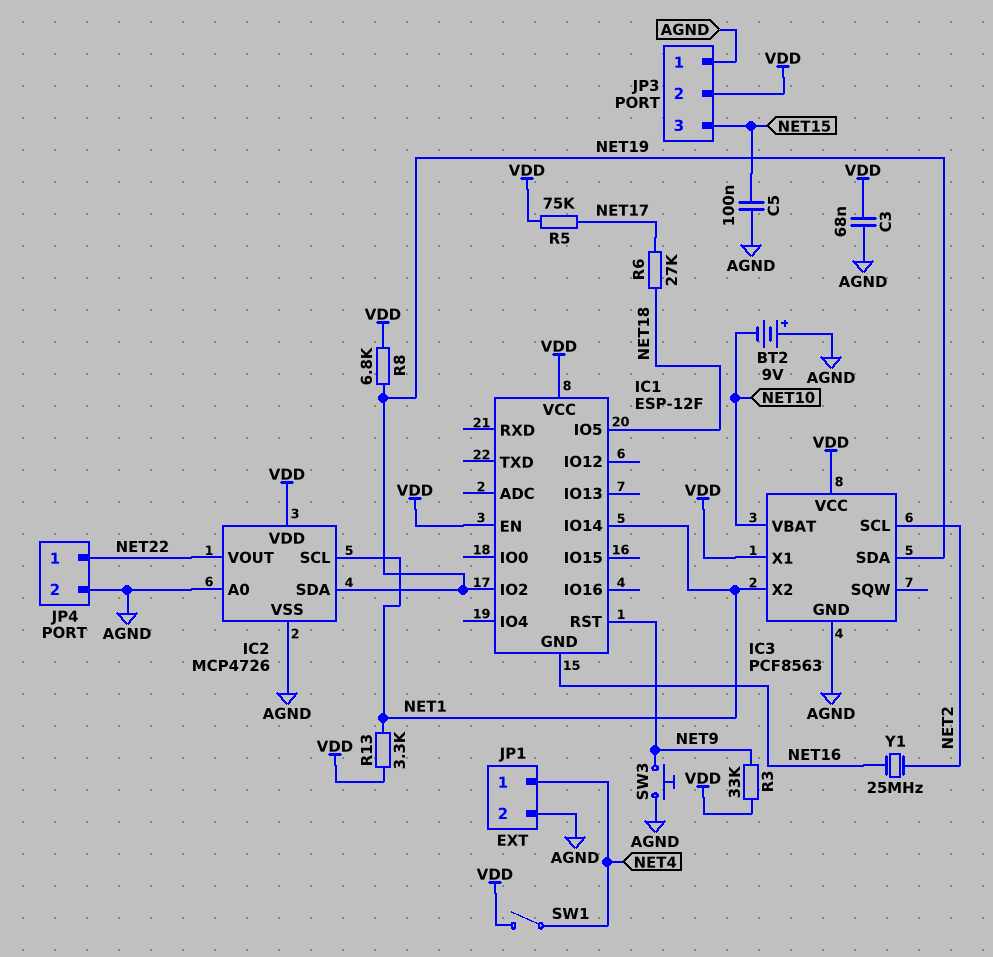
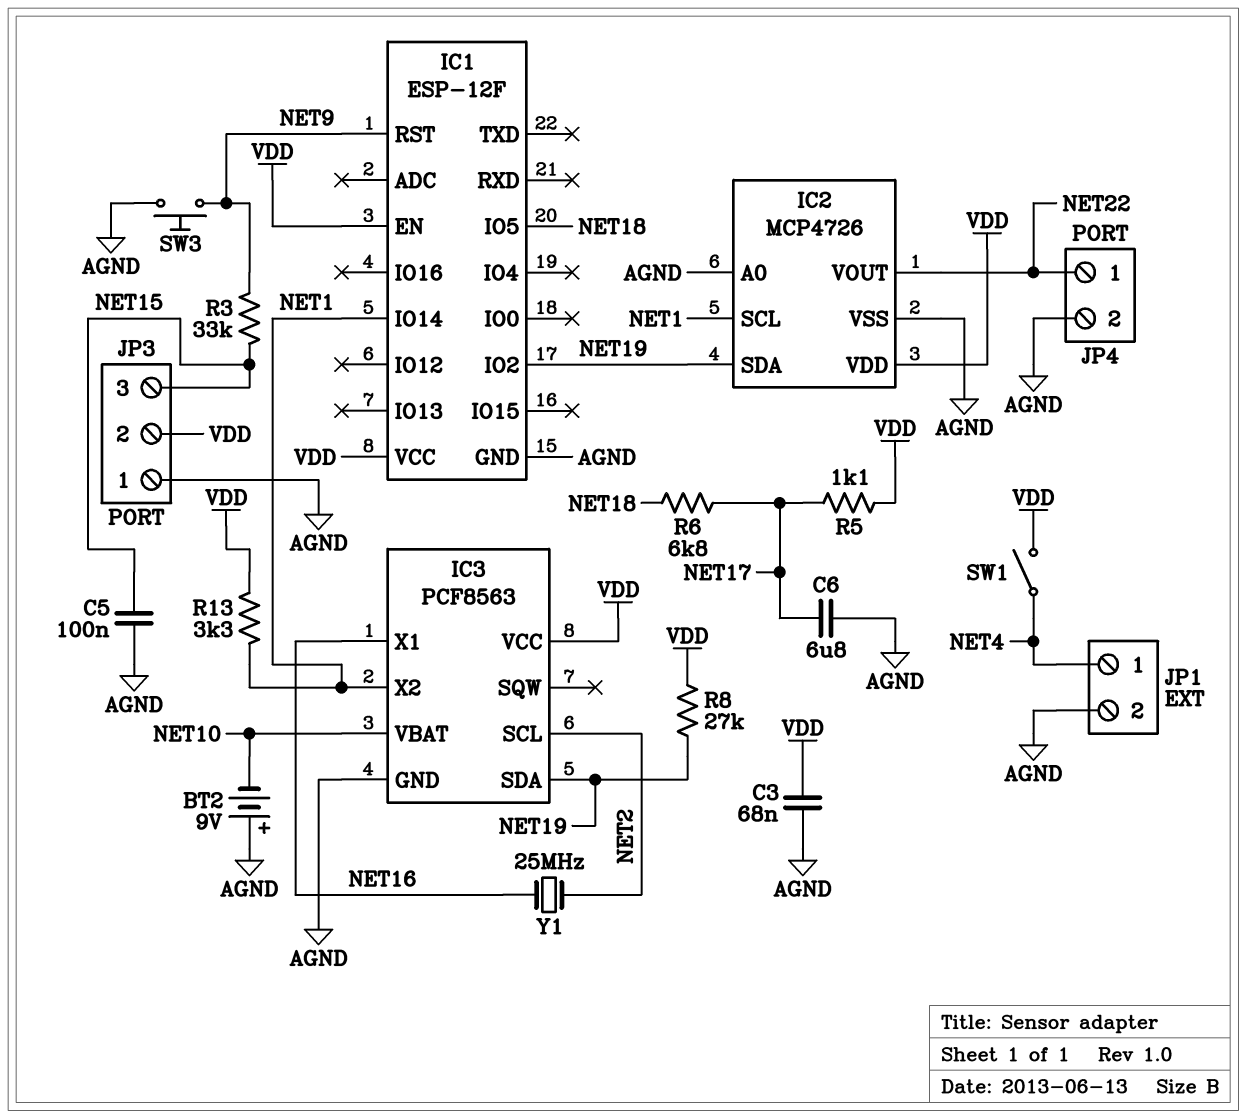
C6: none -> 6.8uF (AGND, NET17)
IC1 pin GND: NET16 -> AGND
IC3 pin X1: VDD -> NET16
R3: 33k (NET9, VDD) -> 33k (NET9, NET15)
R5: 75k (NET17, VDD) -> 1.1k (NET17, VDD)
R6: 27k (NET17, NET18) -> 6.8k (NET17, NET18)
R8: 6.8k (NET19, VDD) -> 27k (NET19, VDD)

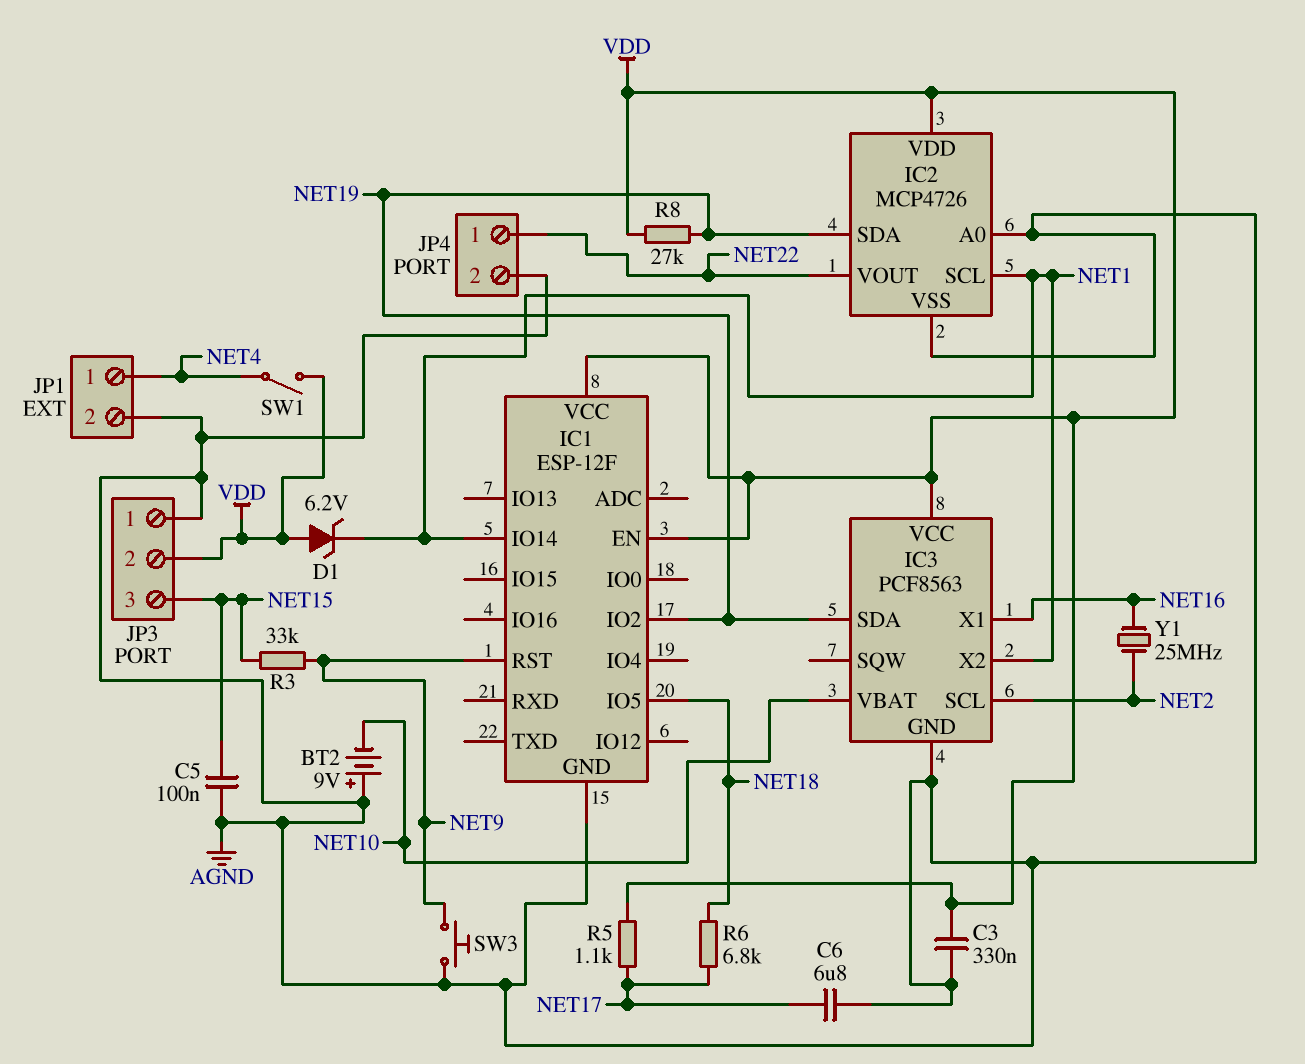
C3: 68nF (AGND, VDD) -> 330nF (AGND, VDD)
D1: none -> zener 6.2V (A VDD, K NET1)
R13: 3.3k (NET1, VDD) -> none

